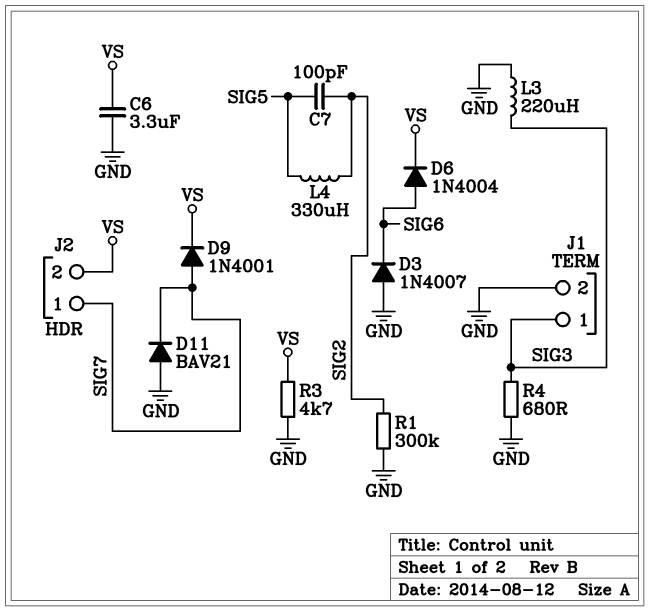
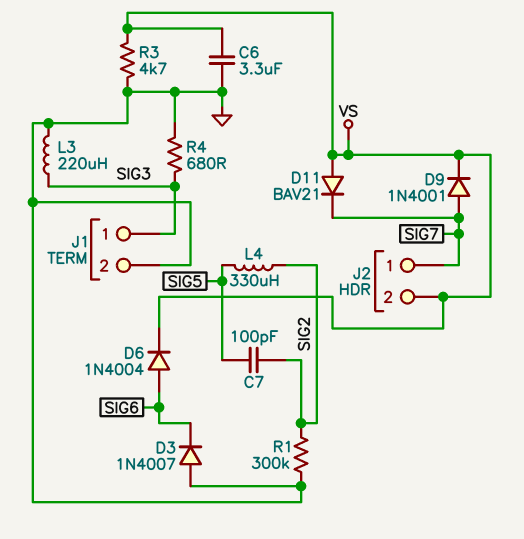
D11: diode BAV21 (A GND, K SIG7) -> diode BAV21 (A VS, K SIG7)

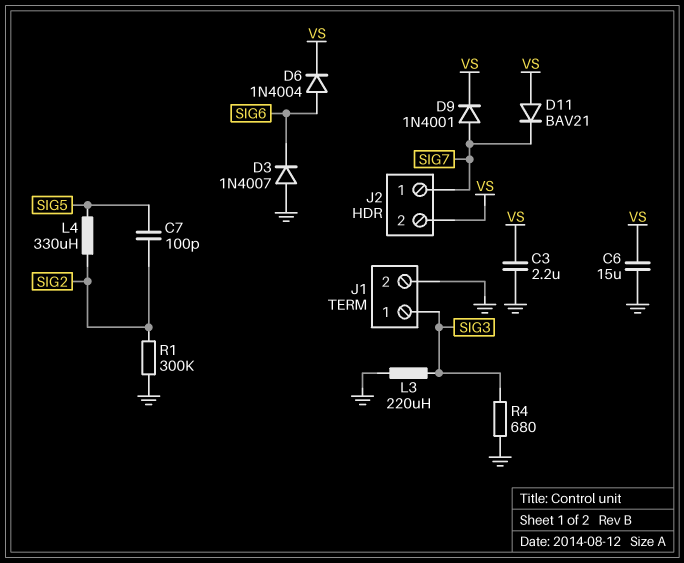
C3: none -> 2.2uF (GND, VS)
C6: 3.3uF (GND, VS) -> 15uF (GND, VS)
R3: 4.7k (GND, VS) -> none

